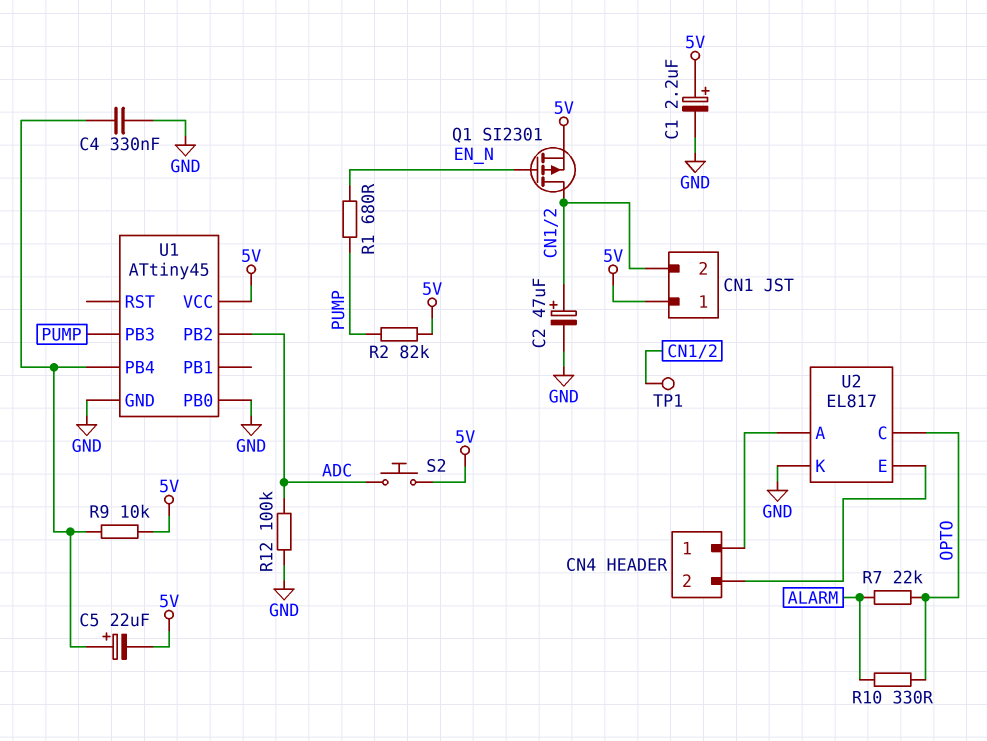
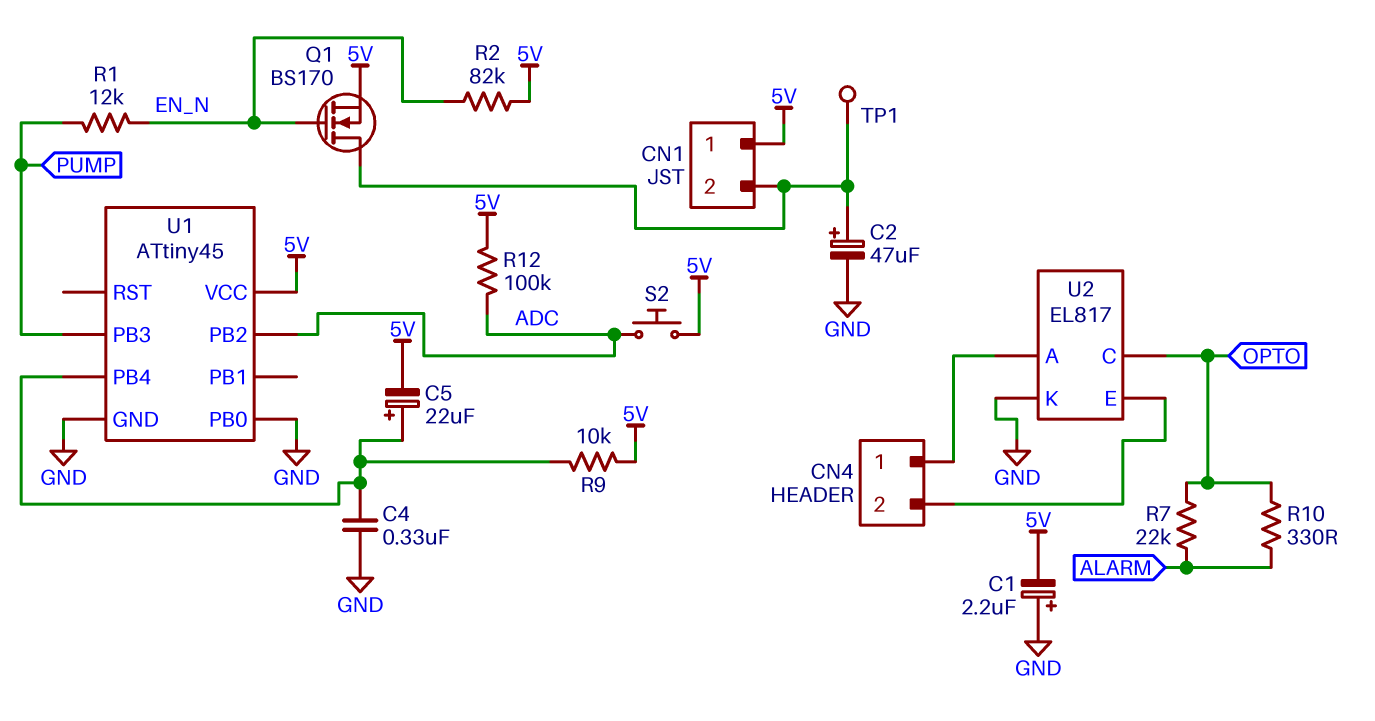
C1: 2.2uF (plus 5V, minus GND) -> 2.2uF (plus GND, minus 5V)
Q1: PMOS SI2301 (G EN_N, D CN1/2, S 5V) -> NMOS BS170 (G EN_N, D CN1/2, S 5V)
R1: 680 (EN_N, PUMP) -> 12k (EN_N, PUMP)
R2: 82k (5V, PUMP) -> 82k (5V, EN_N)
R12: 100k (ADC, GND) -> 100k (5V, ADC)

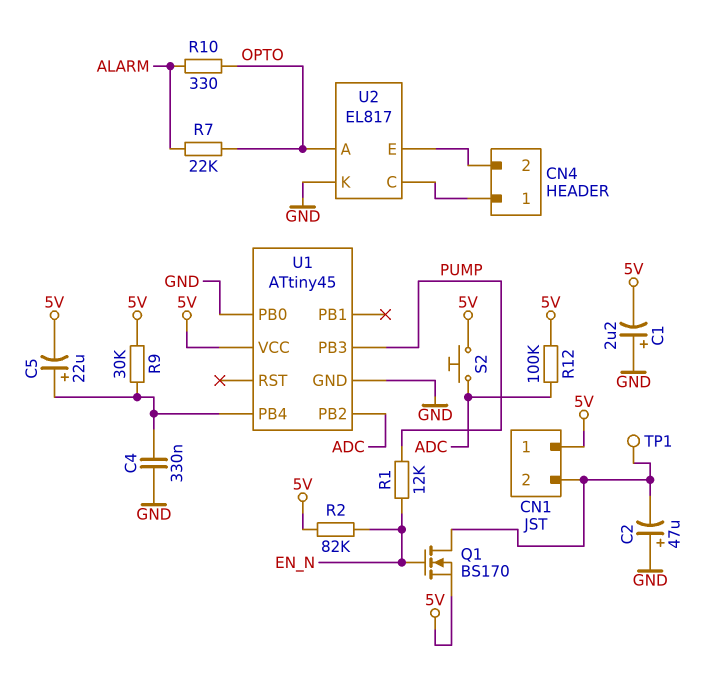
C2: 47uF (plus CN1/2, minus GND) -> 47uF (plus GND, minus CN1/2)
R9: 10k (5V, U1/PB4) -> 30k (5V, U1/PB4)
U2 pin A: CN4/1 -> OPTO
U2 pin C: OPTO -> CN4/1

